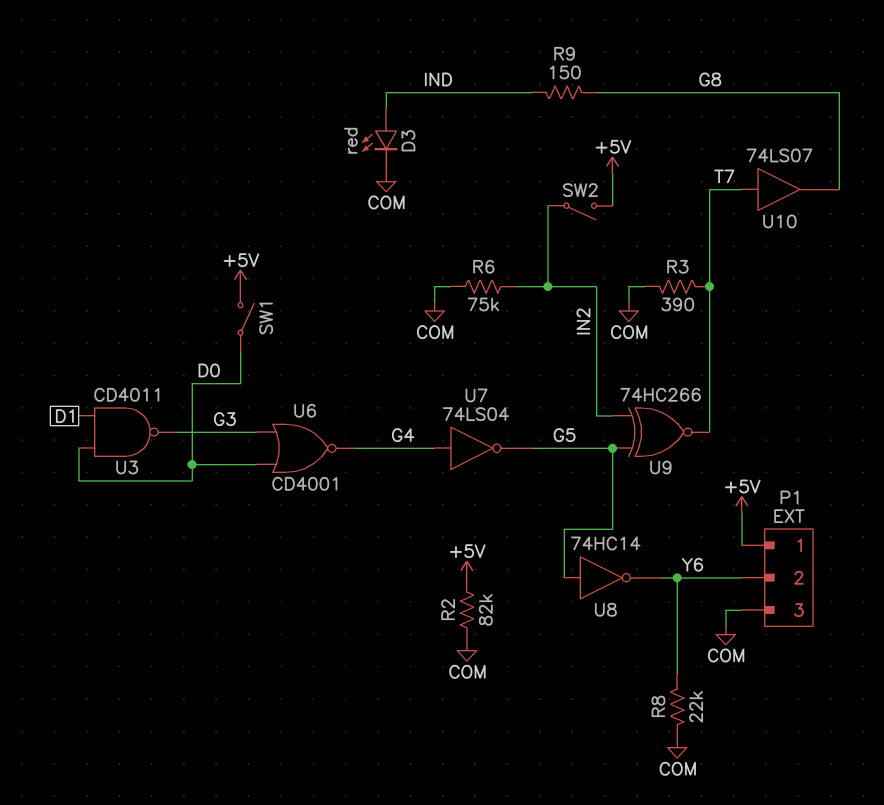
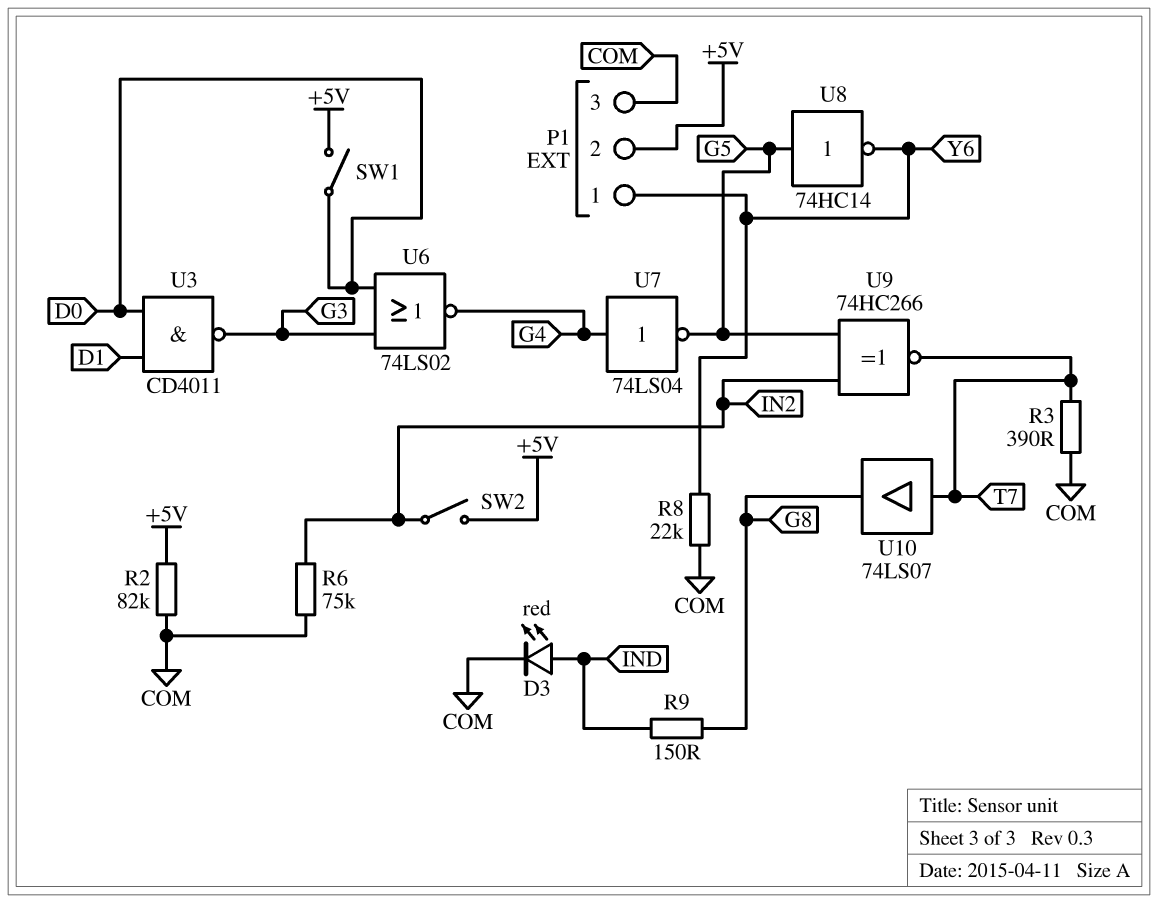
P1 pin 1: +5V -> Y6
P1 pin 2: Y6 -> +5V
U6: NOR CD4001 (in D0, in G3, out G4) -> NOR 74LS02 (in D0, in G3, out G4)

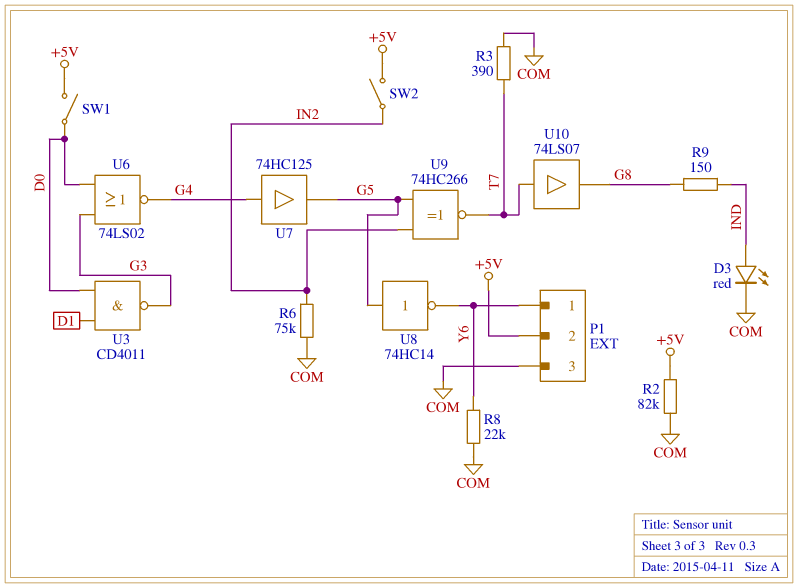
U7: NOT 74LS04 (in G4, out G5) -> buffer 74HC125 (in G4, out G5)

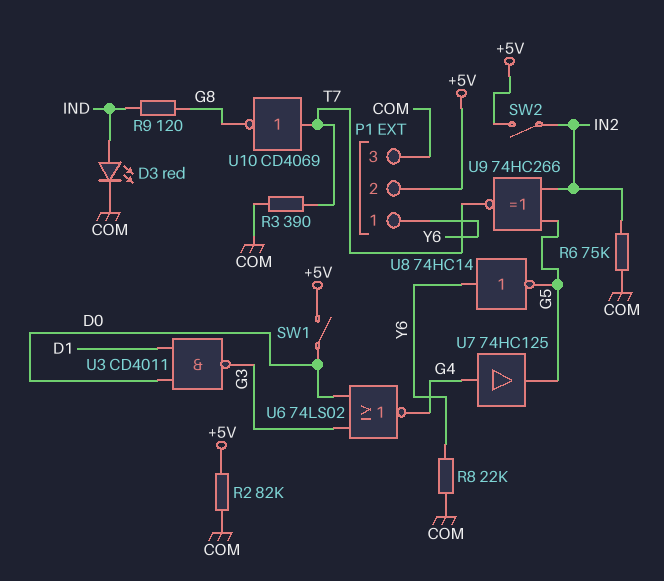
R9: 150 (G8, IND) -> 120 (G8, IND)
U8: NOT 74HC14 (in G5, out Y6) -> NOT 74HC14 (in Y6, out G5)
U10: buffer 74LS07 (in T7, out G8) -> NOT CD4069 (in T7, out G8)

